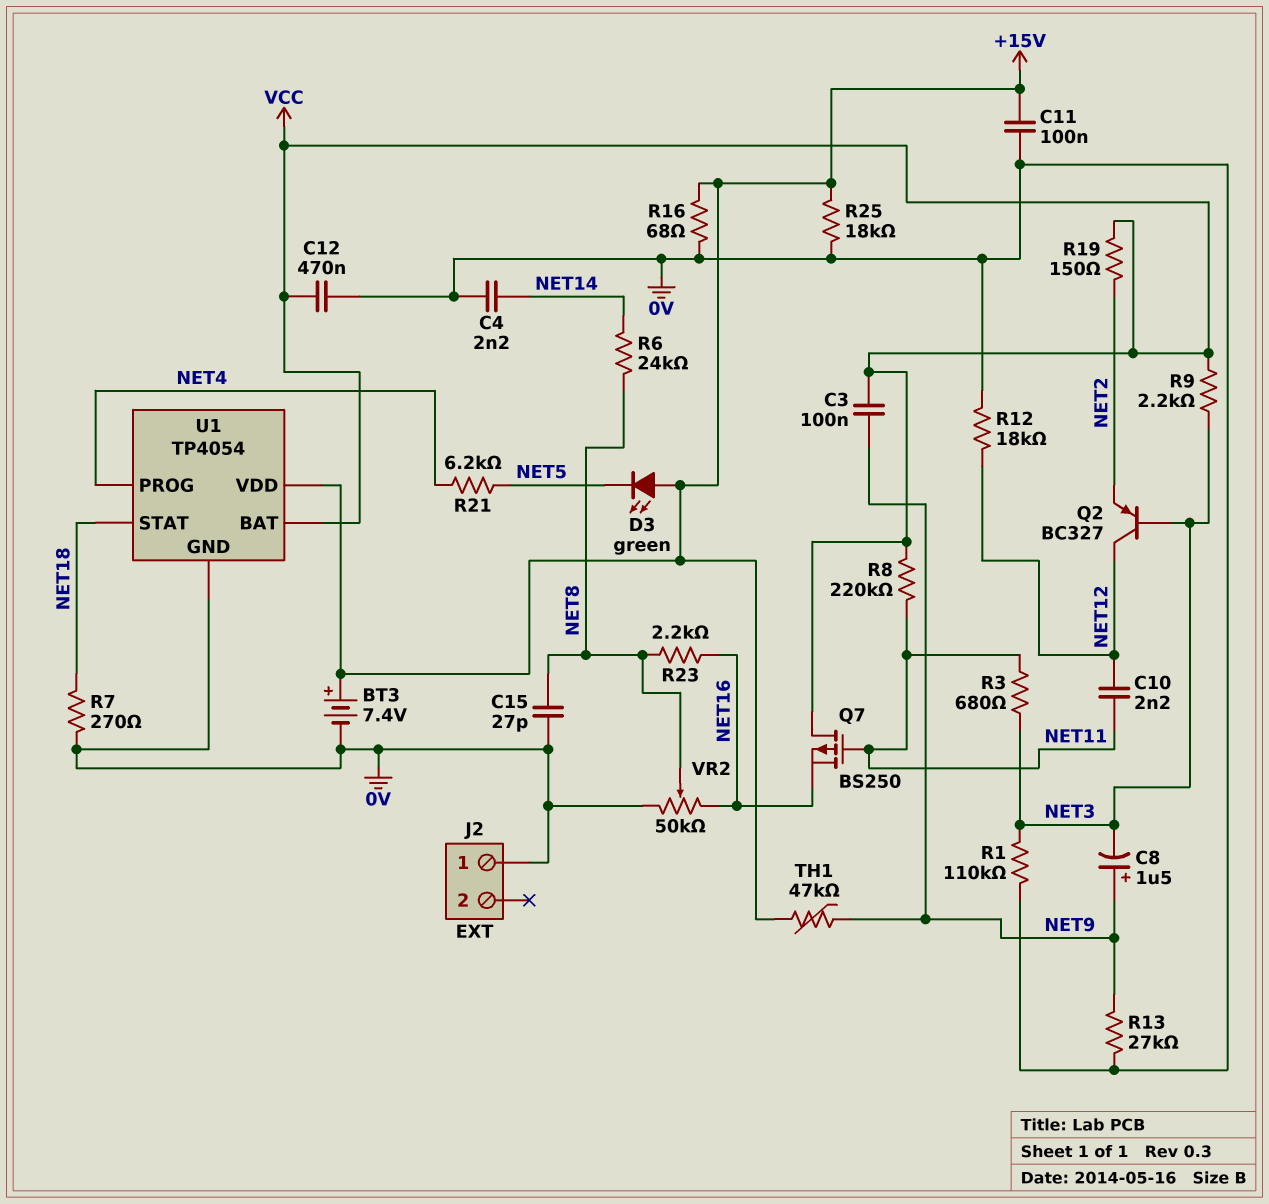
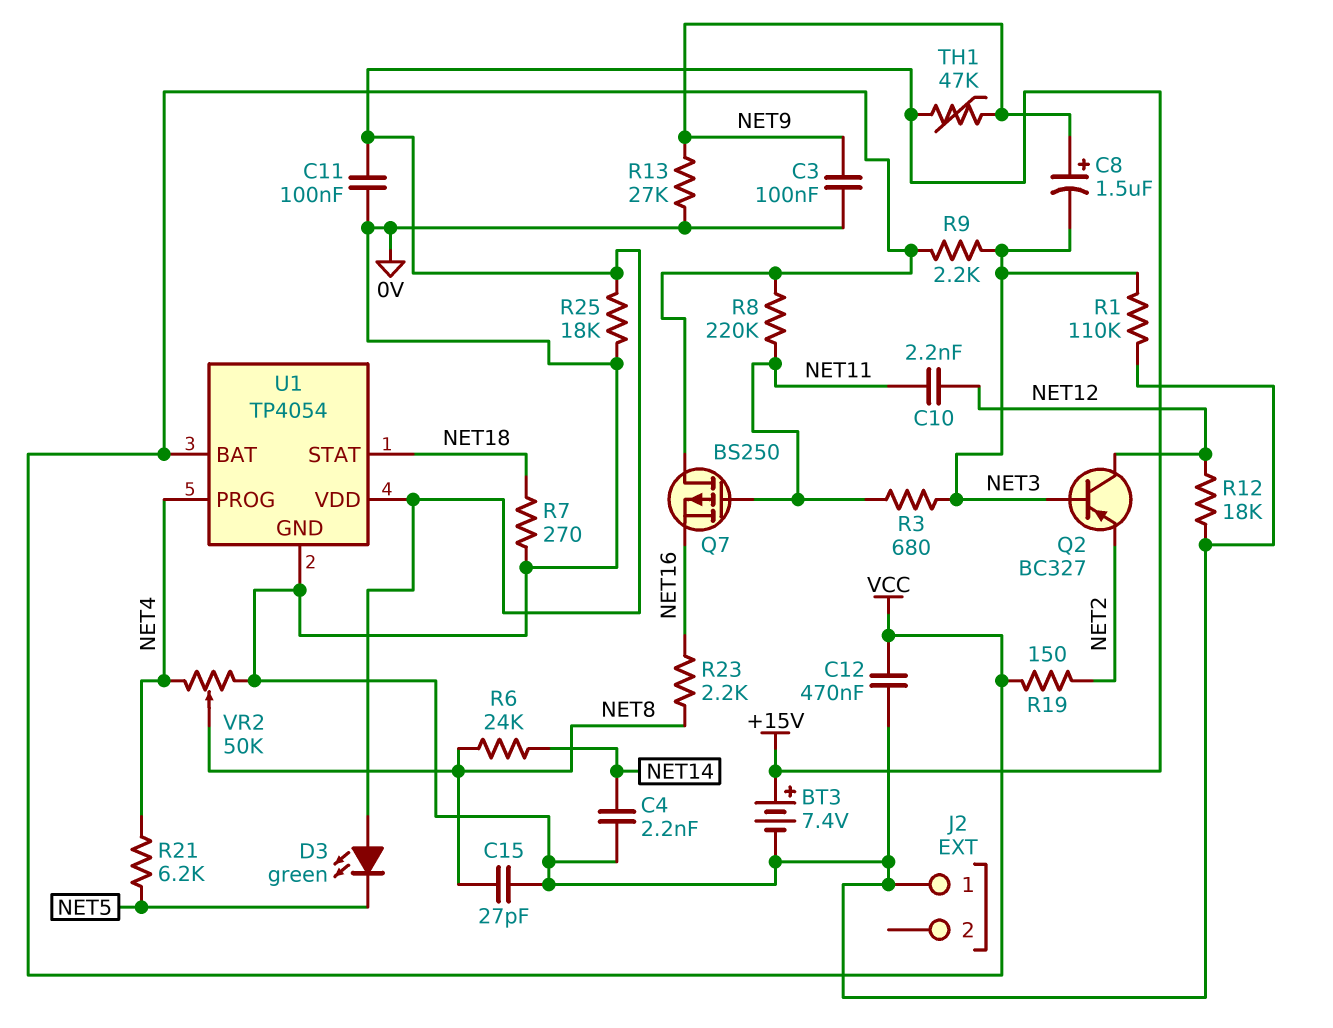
C3: 100nF (NET9, VCC) -> 100nF (0V, NET9)
R16: 68 (+15V, 0V) -> none
VR2: 50k (0V, NET16, wiper NET8) -> 50k (0V, NET4, wiper NET8)

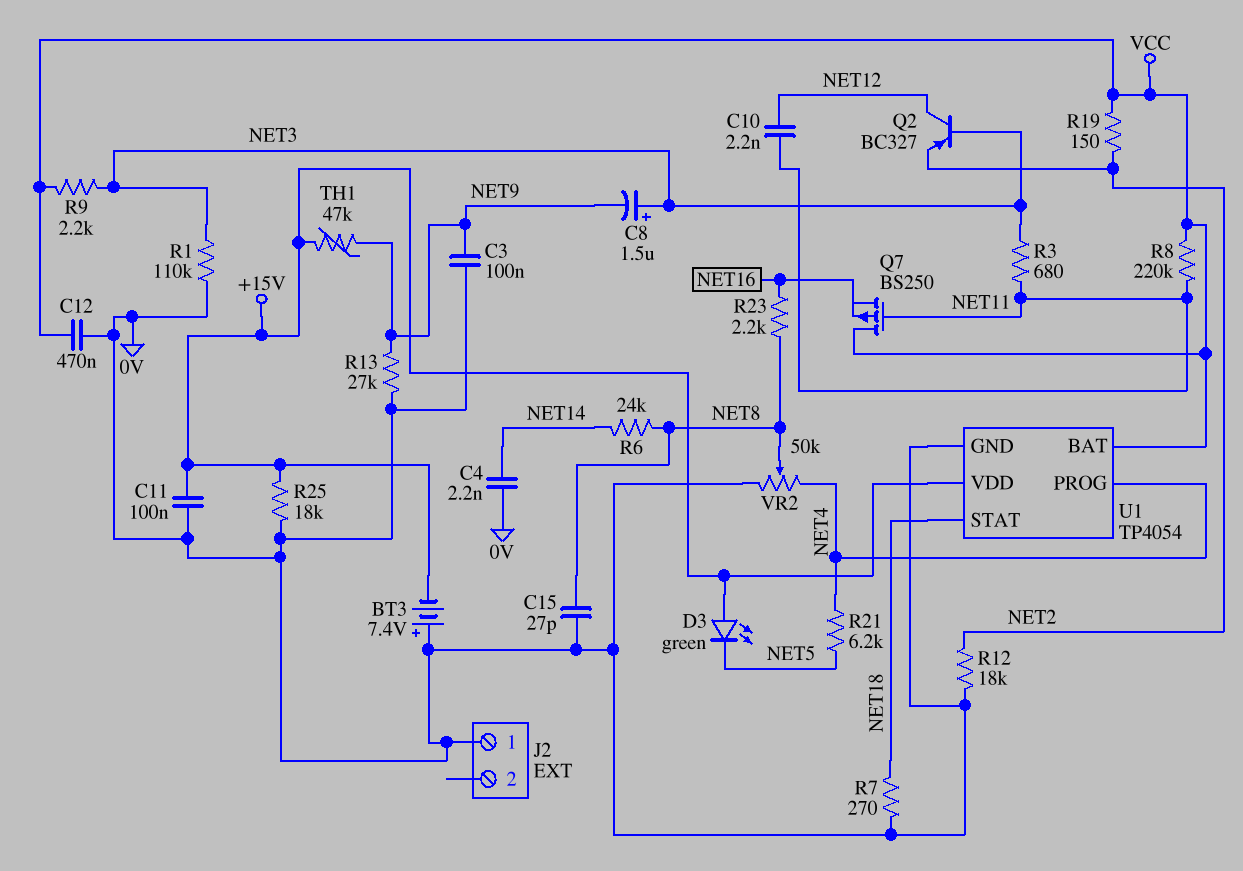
BT3: 7.4V (plus +15V, minus 0V) -> 7.4V (plus 0V, minus +15V)
C8: 1.5uF (plus NET9, minus NET3) -> 1.5uF (plus NET3, minus NET9)
R12: 18k (0V, NET12) -> 18k (0V, NET2)

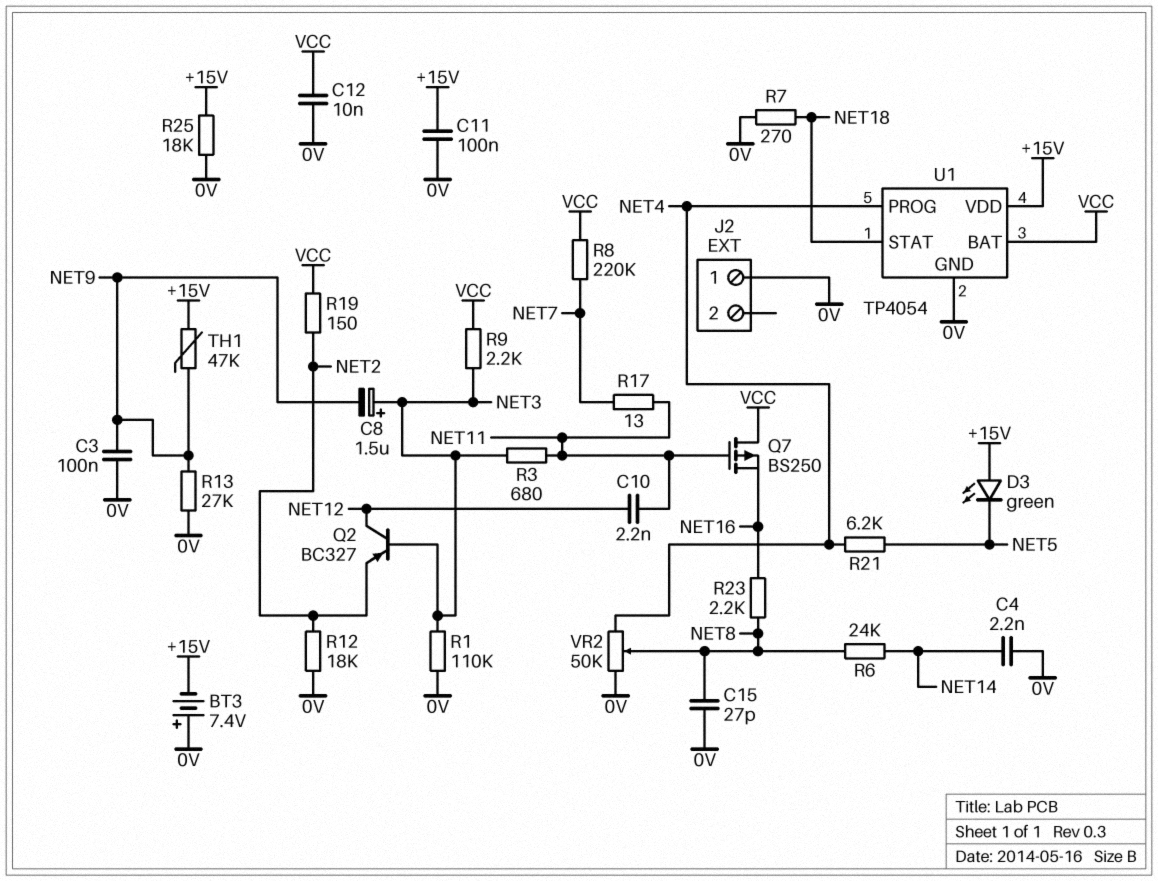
C12: 470nF (0V, VCC) -> 10nF (0V, VCC)
R8: 220k (NET11, VCC) -> 220k (NET7, VCC)
R17: none -> 13 (NET7, NET11)

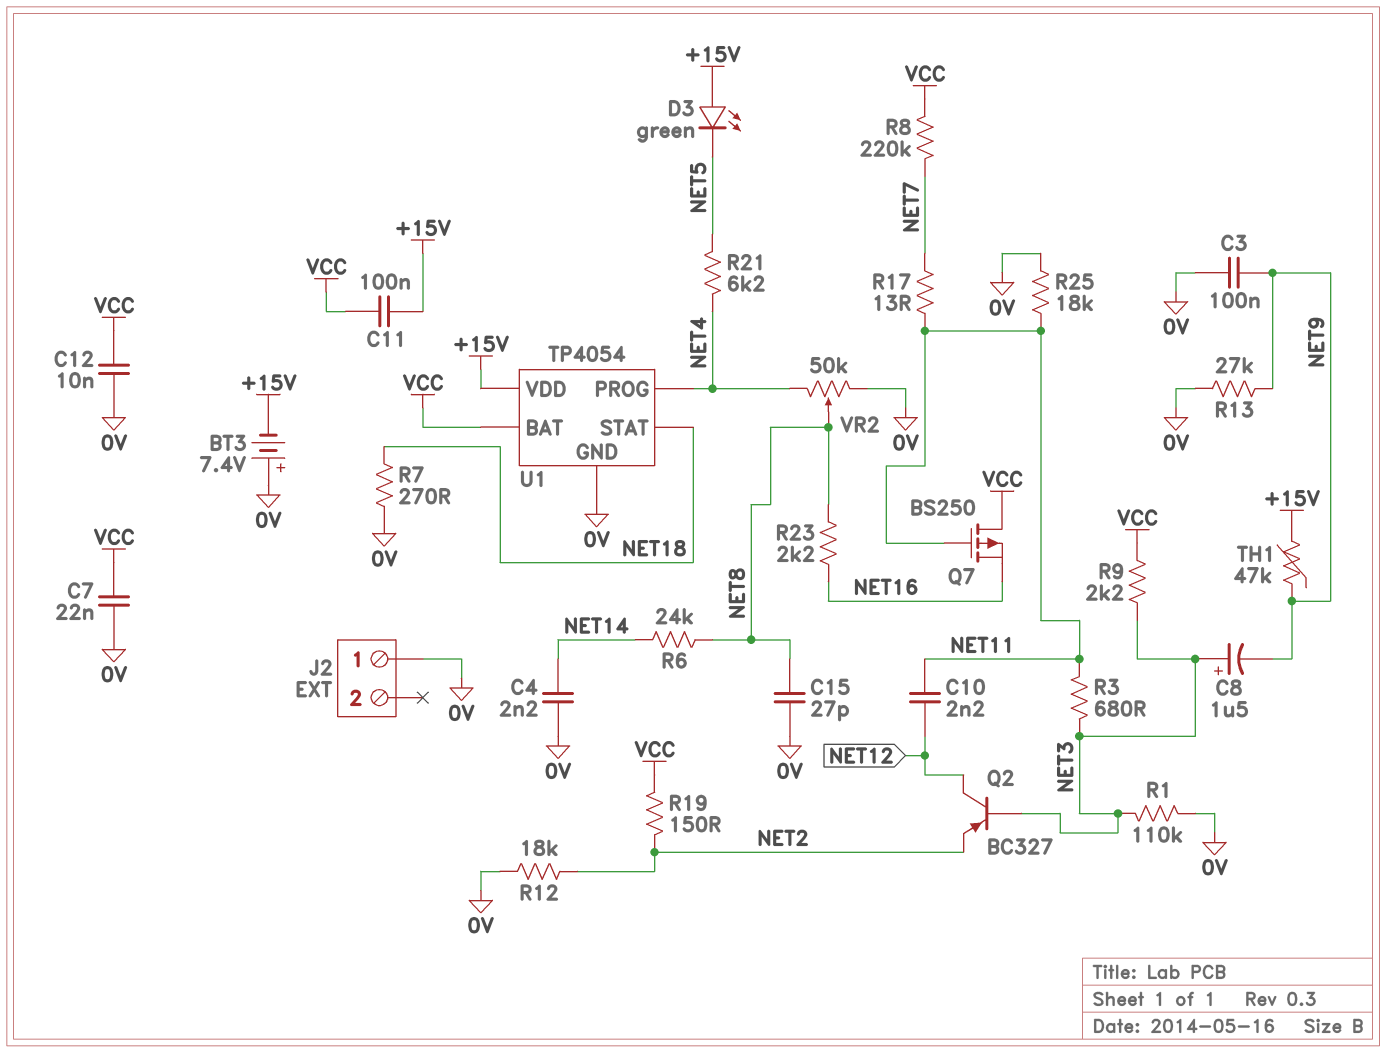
C7: none -> 22nF (0V, VCC)
C11: 100nF (+15V, 0V) -> 100nF (+15V, VCC)
R25: 18k (+15V, 0V) -> 18k (0V, NET11)

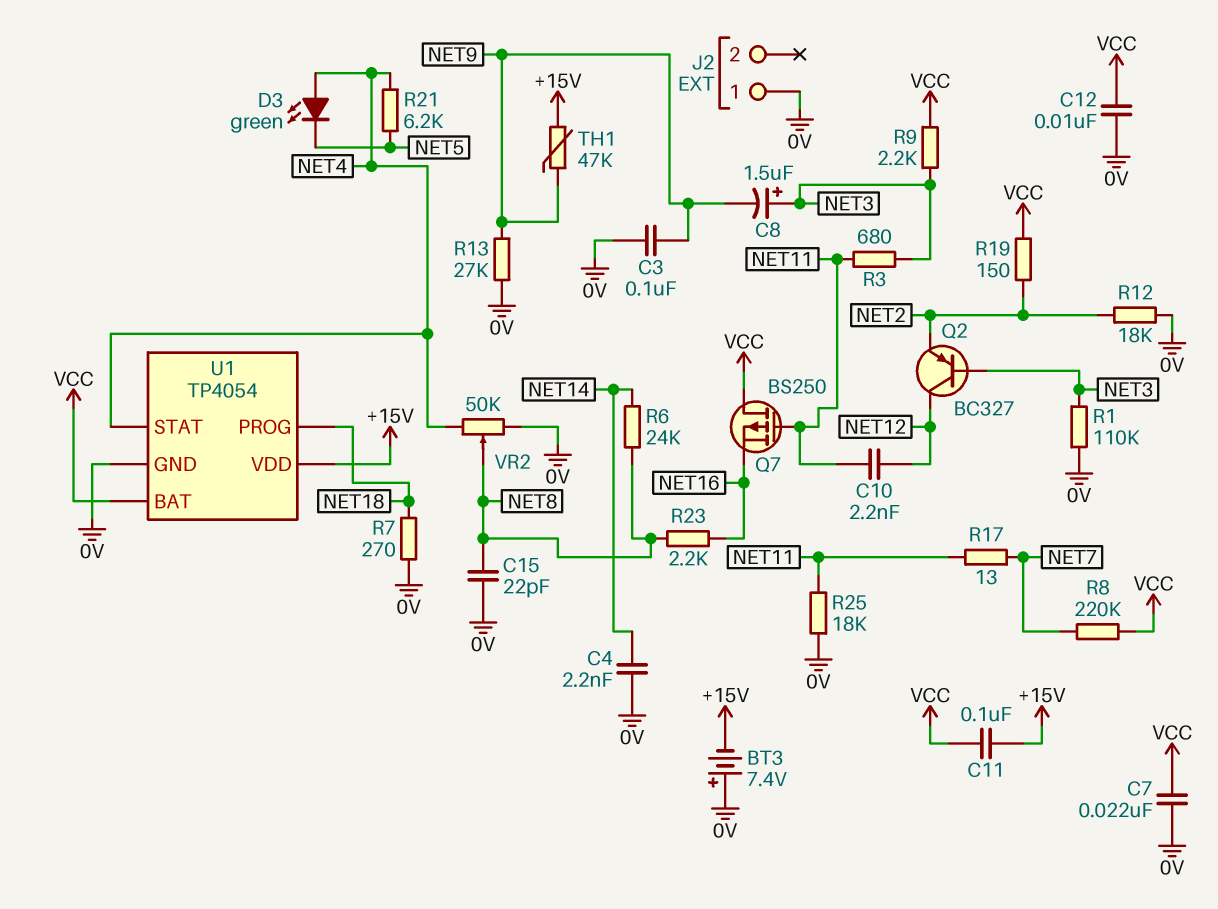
C15: 27pF (0V, NET8) -> 22pF (0V, NET8)
D3: LED green (A +15V, K NET5) -> LED green (A NET4, K NET5)
U1 pin PROG: NET4 -> NET18
U1 pin STAT: NET18 -> NET4

